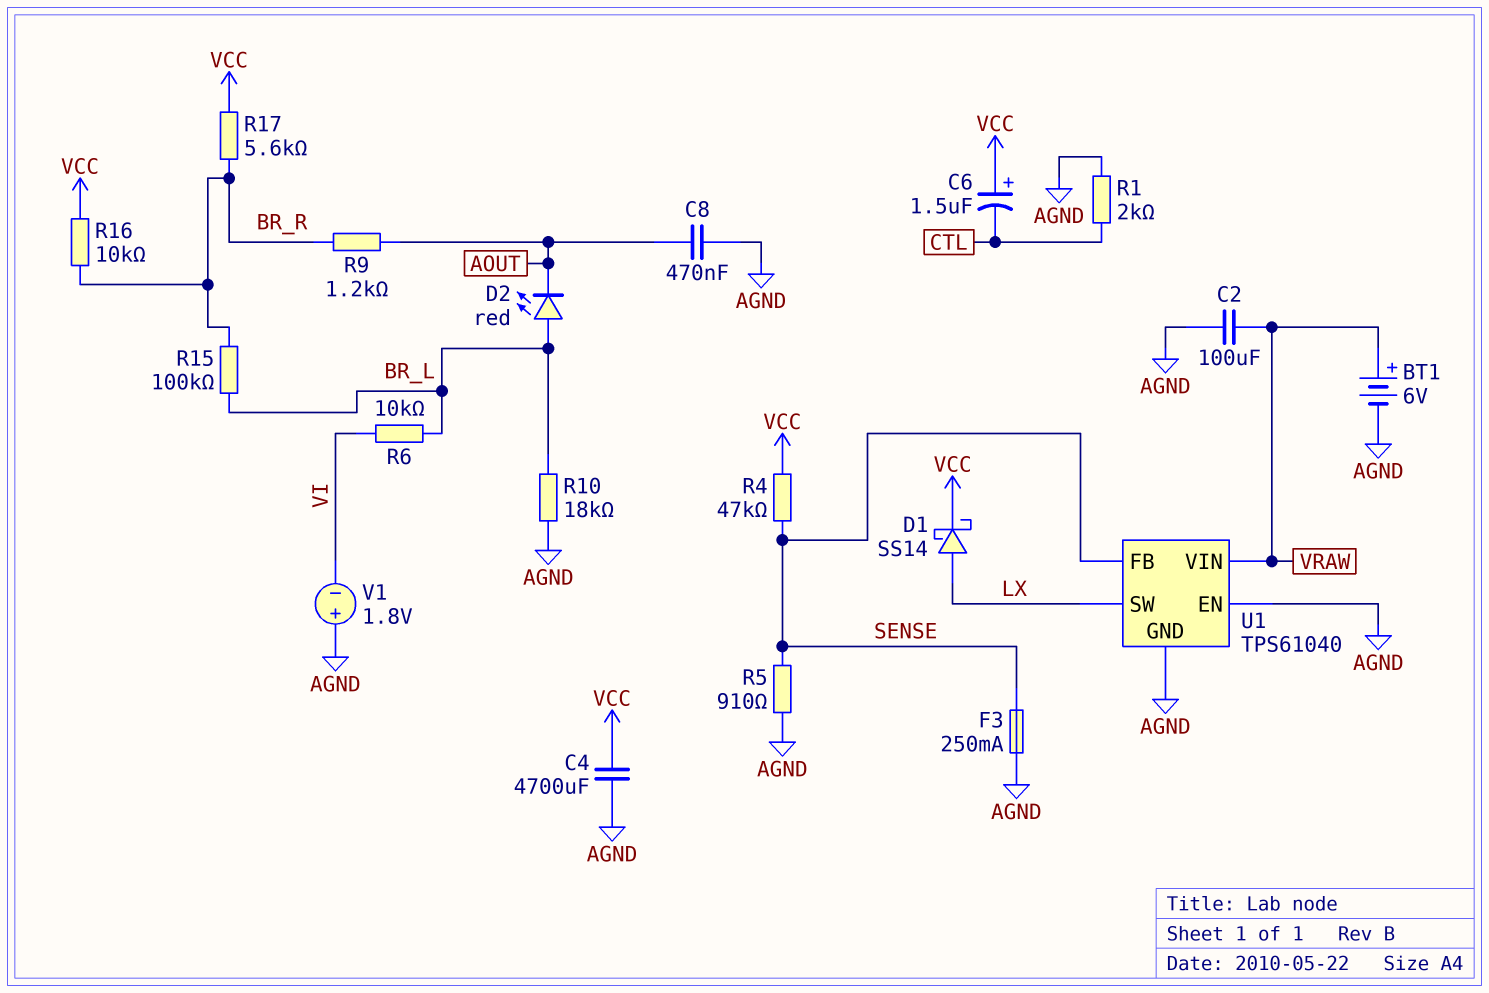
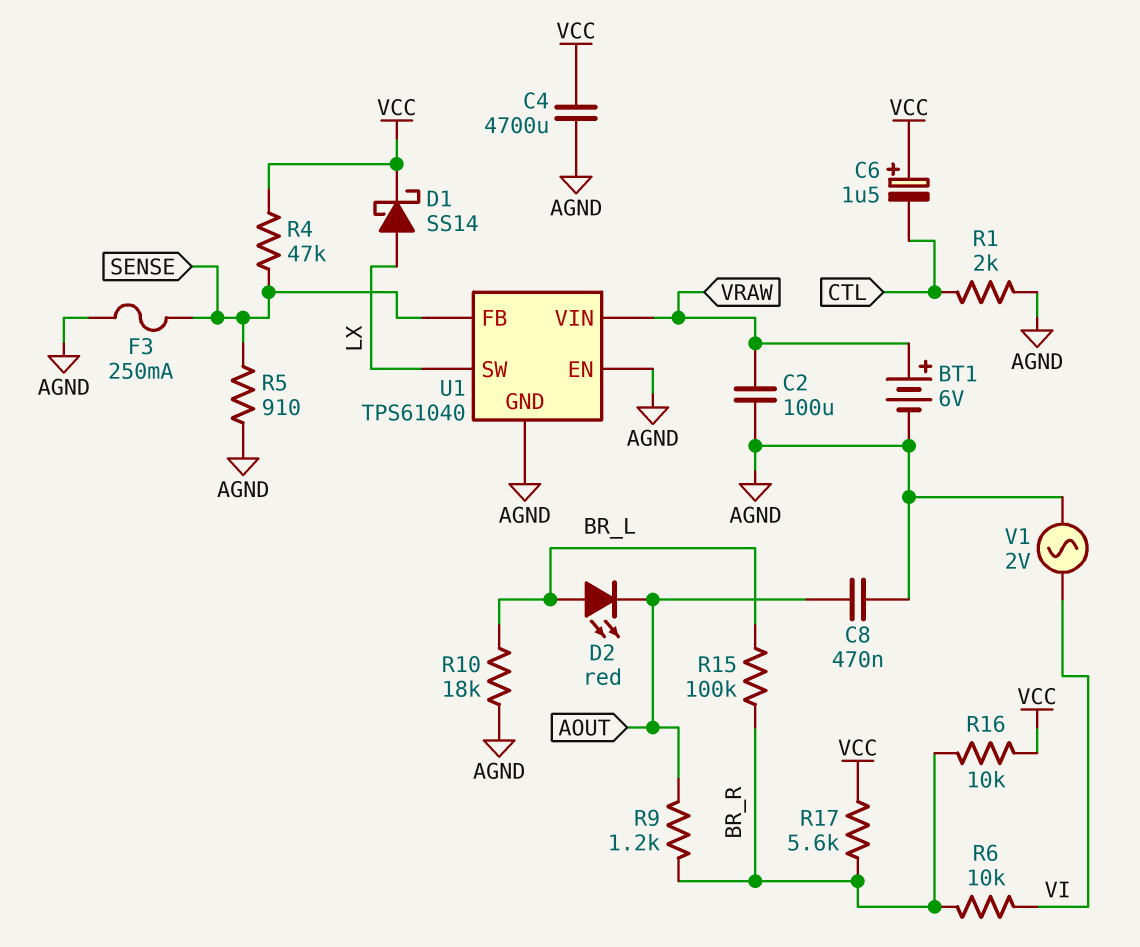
R6: 10k (BR_L, VI) -> 10k (BR_R, VI)
V1: 1.8V (plus AGND, minus VI) -> AC 2V (AGND, VI)

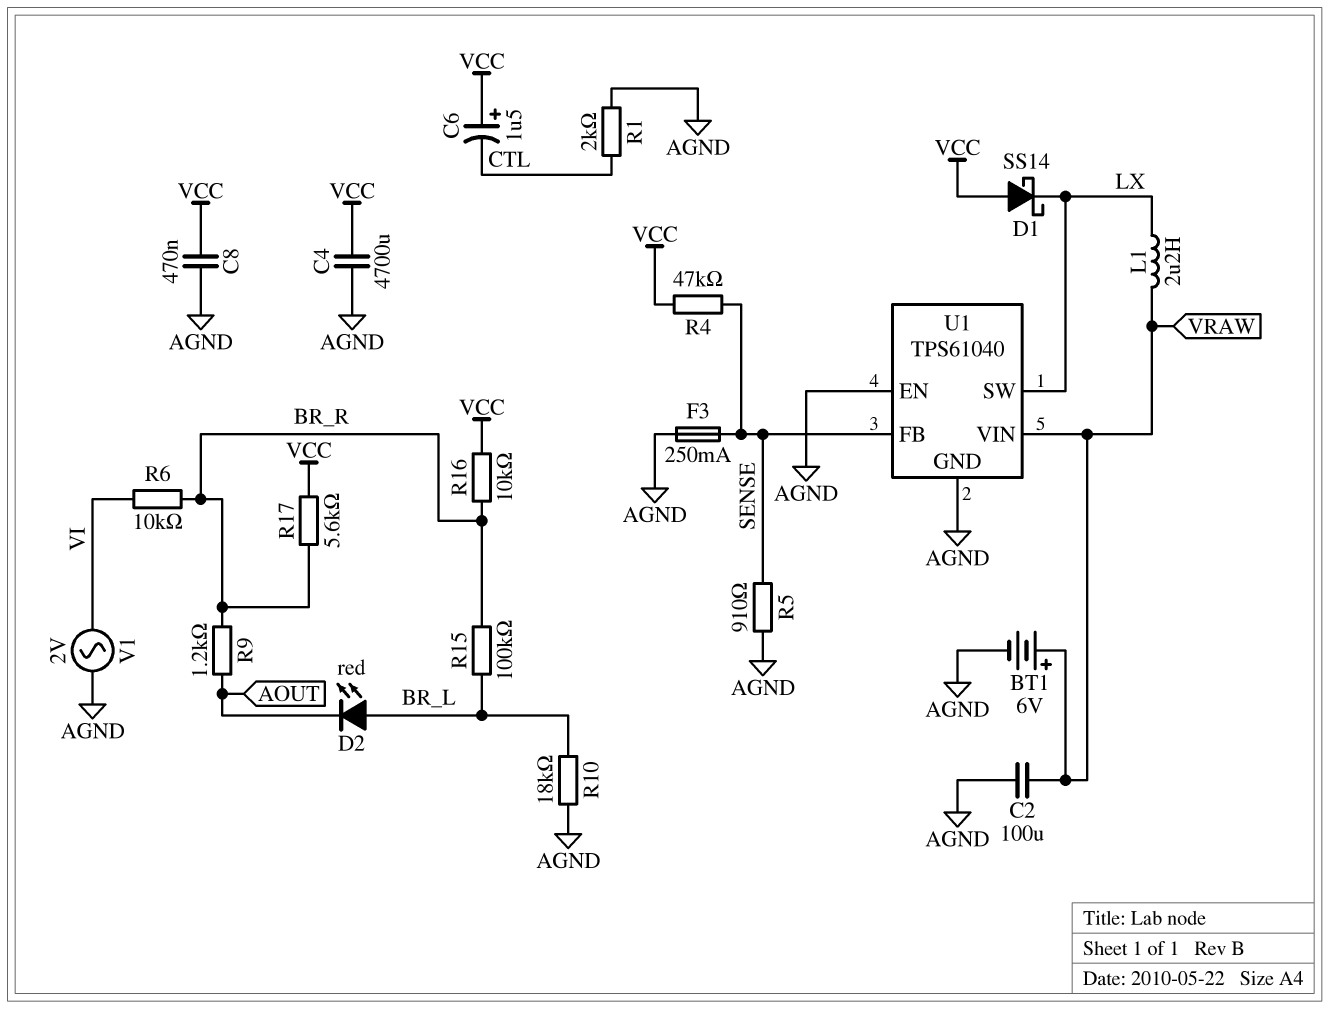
C8: 470nF (AGND, AOUT) -> 470nF (AGND, VCC)
D1: schottky SS14 (A LX, K VCC) -> schottky SS14 (A VCC, K LX)
L1: none -> 2.2uH (LX, VRAW)

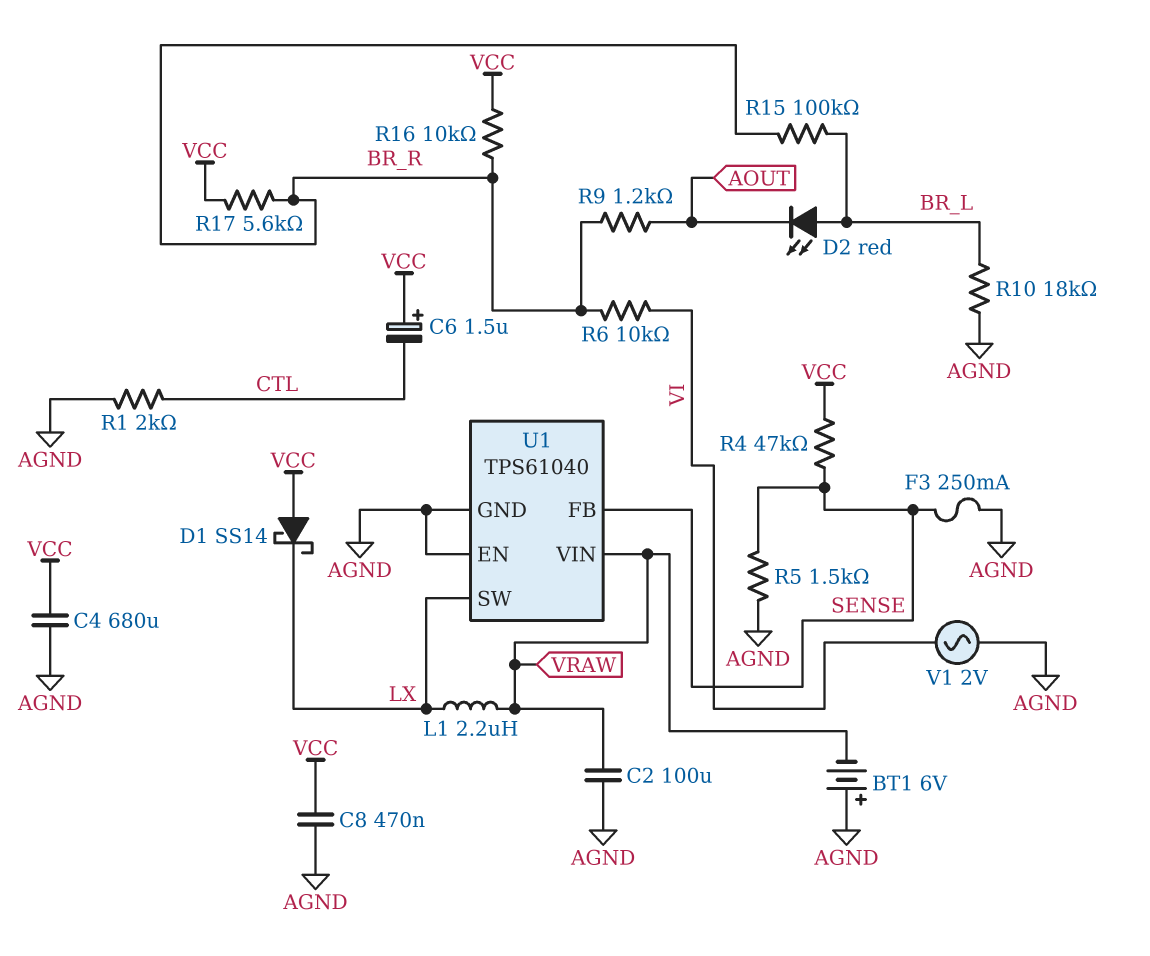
BT1: 6V (plus VRAW, minus AGND) -> 6V (plus AGND, minus VRAW)
C4: 4700uF (AGND, VCC) -> 680uF (AGND, VCC)
R5: 910 (AGND, SENSE) -> 1.5k (AGND, SENSE)

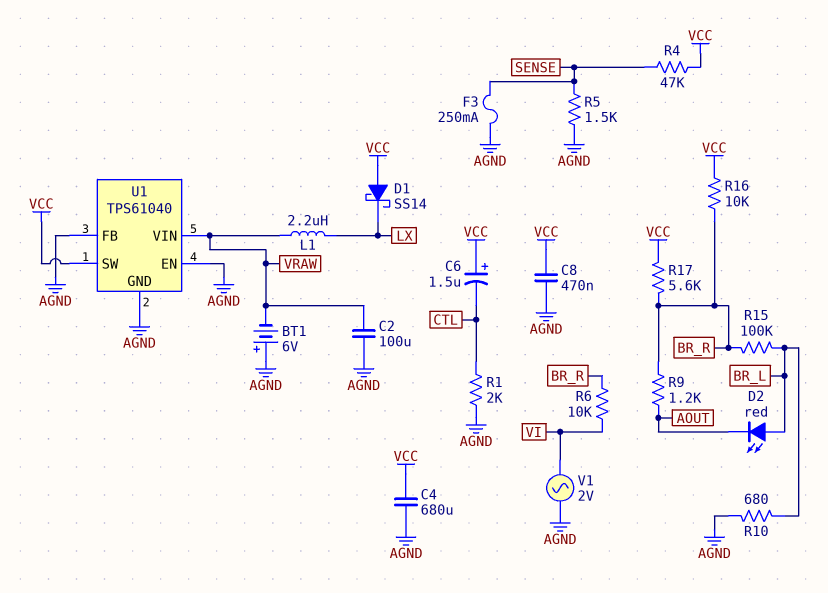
R10: 18k (AGND, BR_L) -> 680 (AGND, BR_L)
U1 pin FB: SENSE -> AGND
U1 pin SW: LX -> VCC

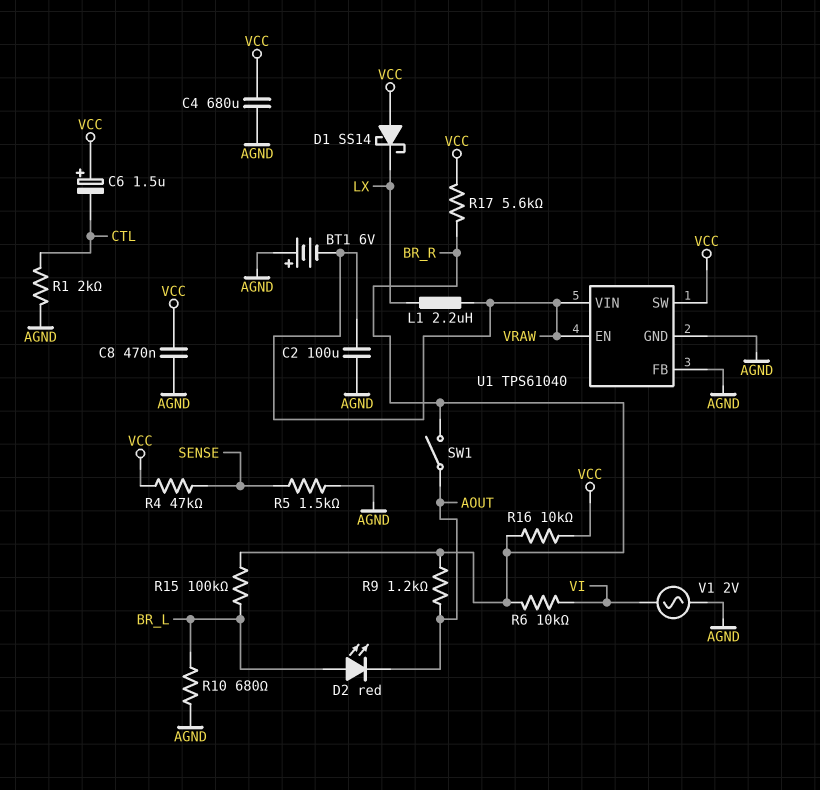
F3: 250mA (AGND, SENSE) -> none
SW1: none -> switch (AOUT, BR_R)
U1 pin EN: AGND -> VRAW

